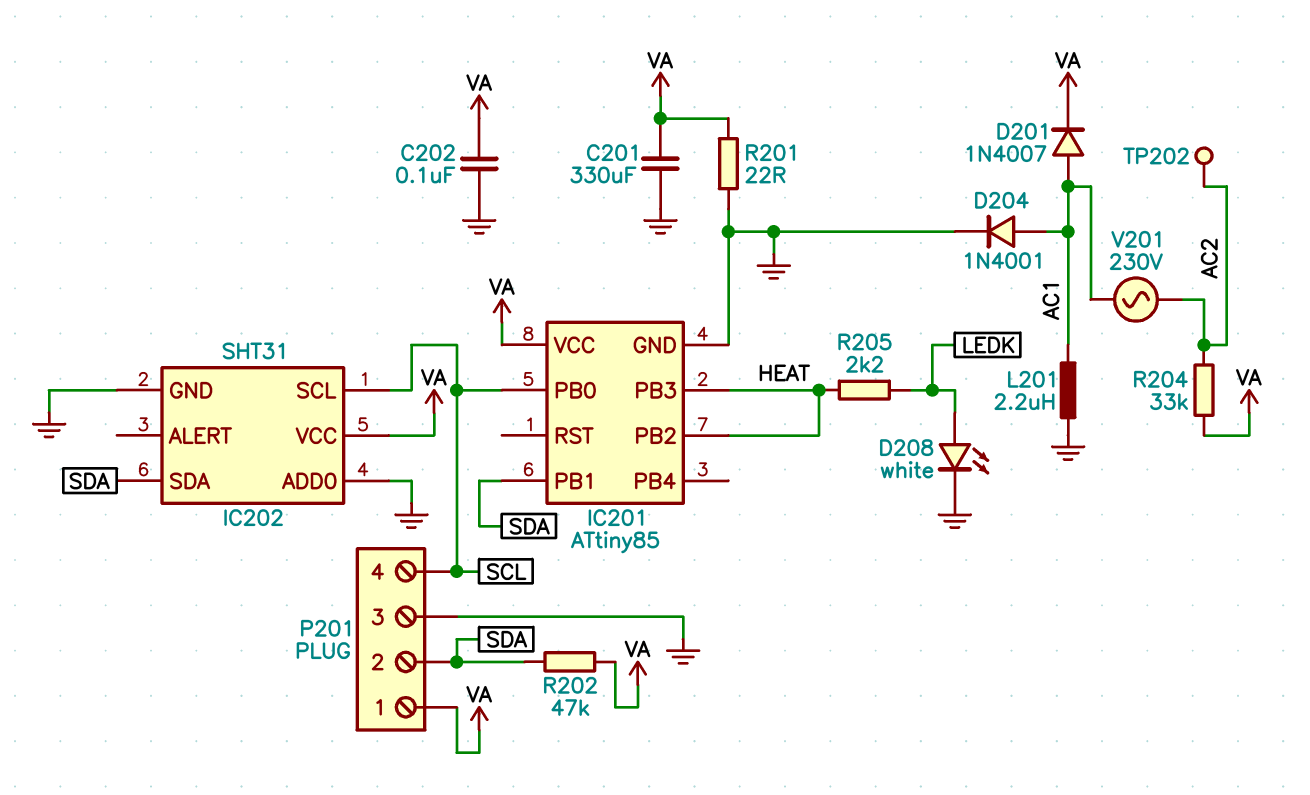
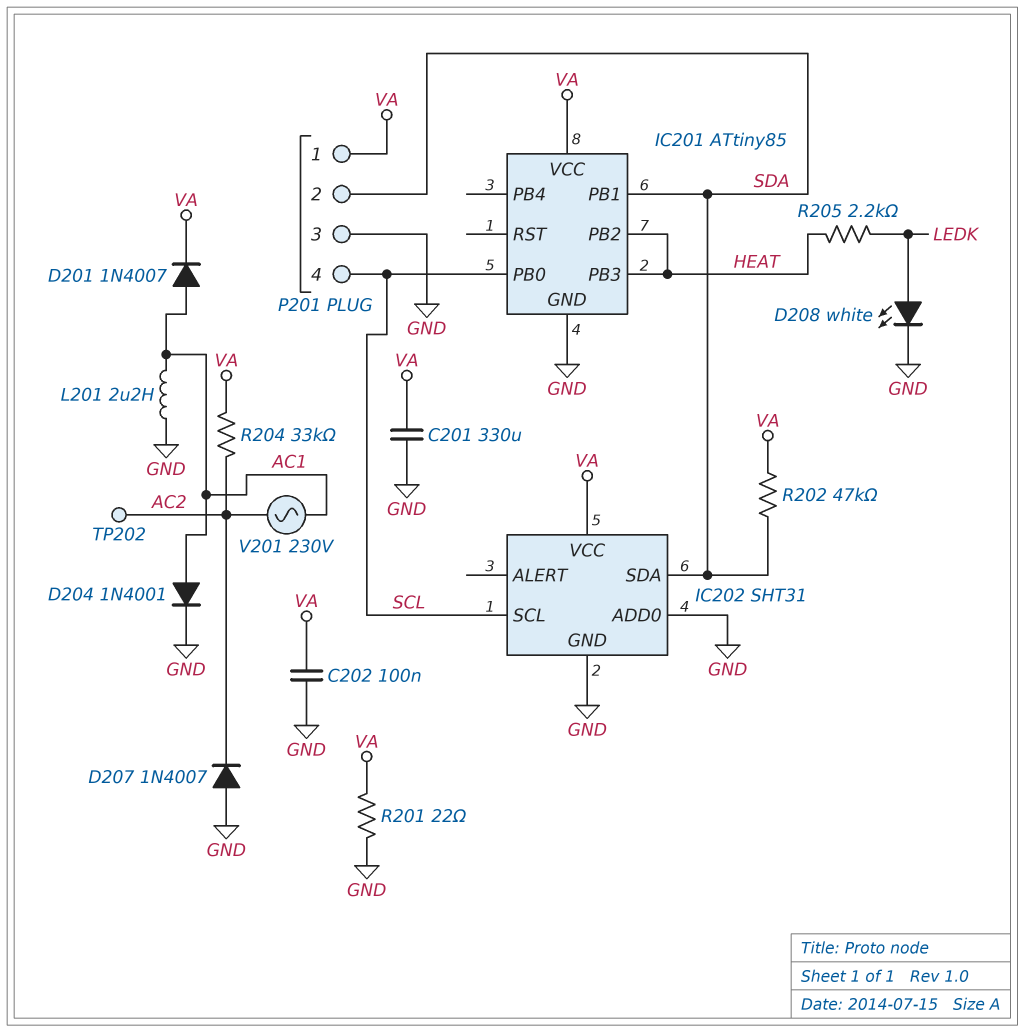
D207: none -> diode 1N4007 (A GND, K AC2)

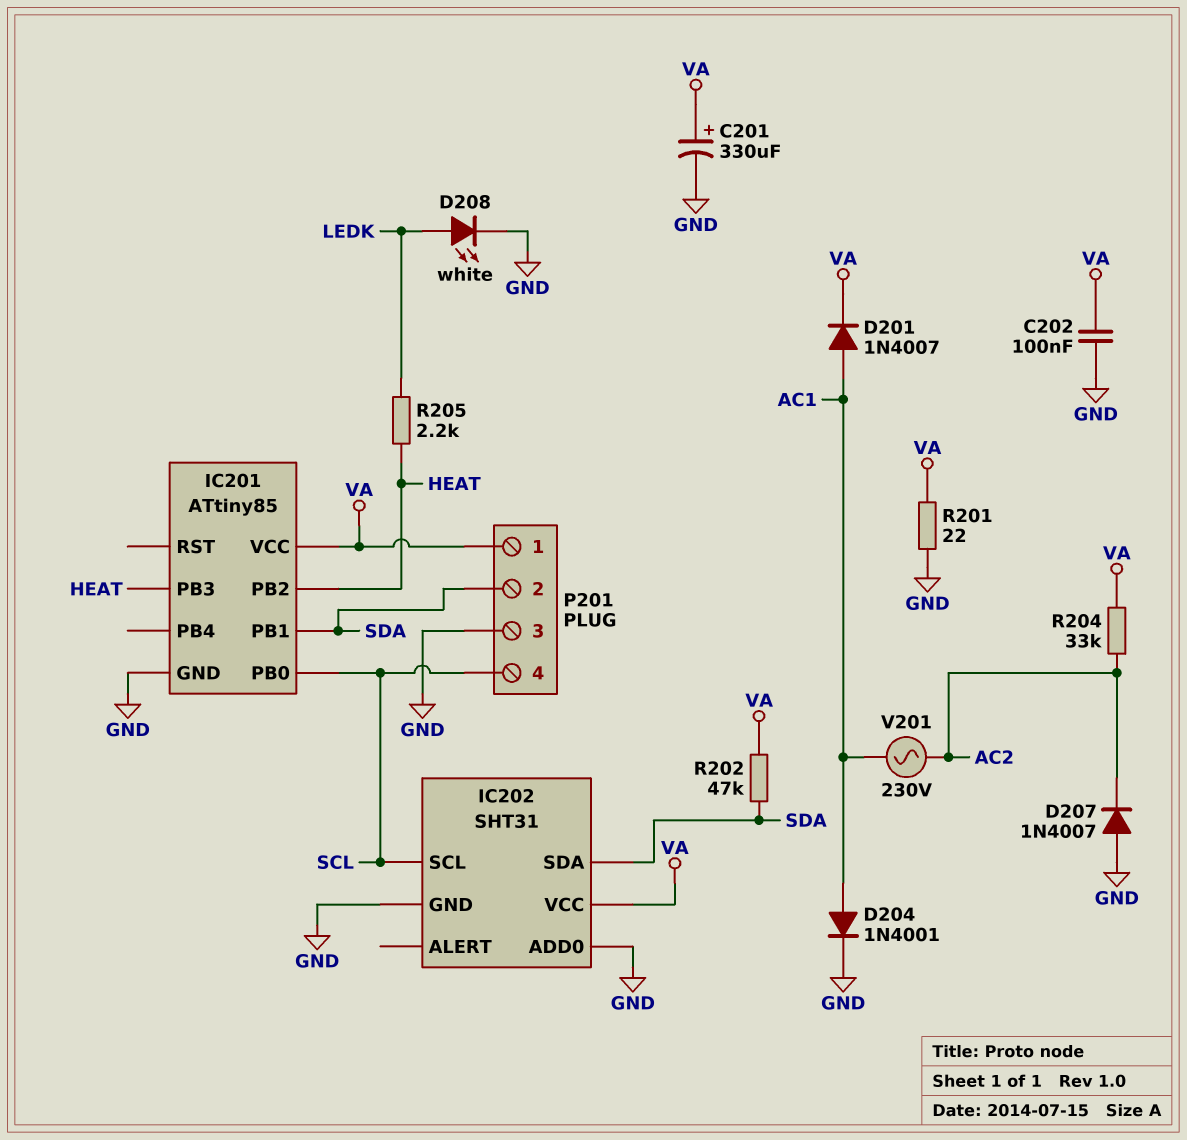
C201: 330uF (GND, VA) -> 330uF (plus VA, minus GND)
L201: 2.2uH (AC1, GND) -> none
TP202: test point (AC2) -> none

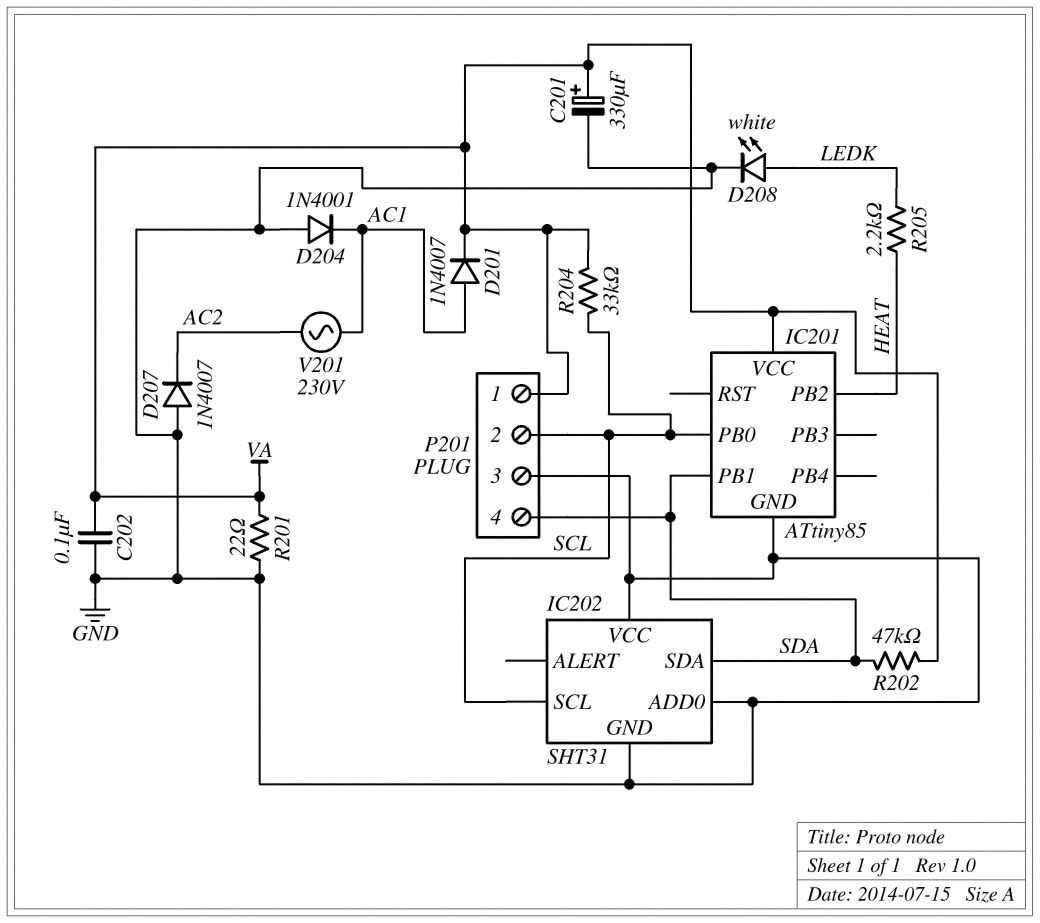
D204: diode 1N4001 (A AC1, K GND) -> diode 1N4001 (A GND, K AC1)
IC201 pin PB3: HEAT -> none
IC202 pin VCC: VA -> GND
P201 pin 2: SDA -> SCL
P201 pin 4: SCL -> SDA
R204: 33k (AC2, VA) -> 33k (SCL, VA)

